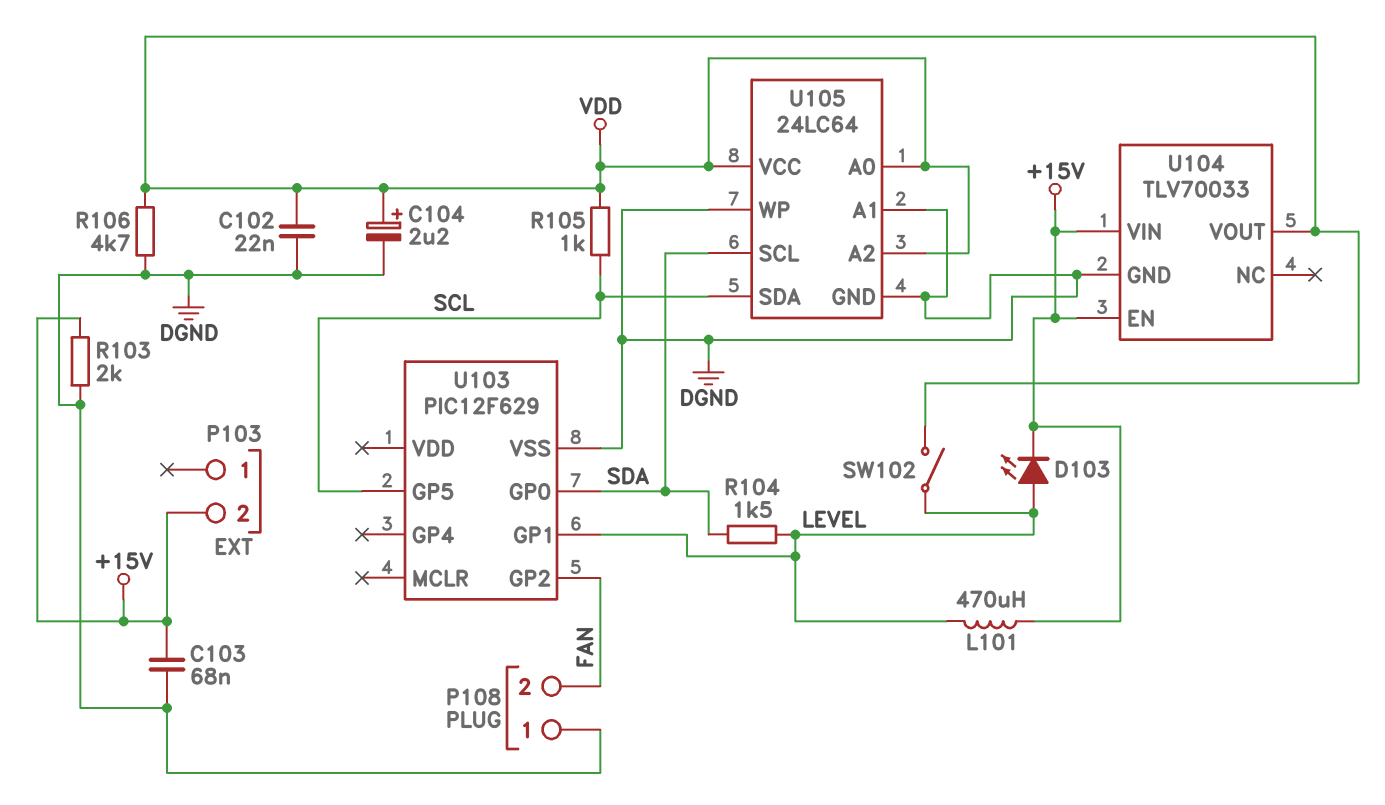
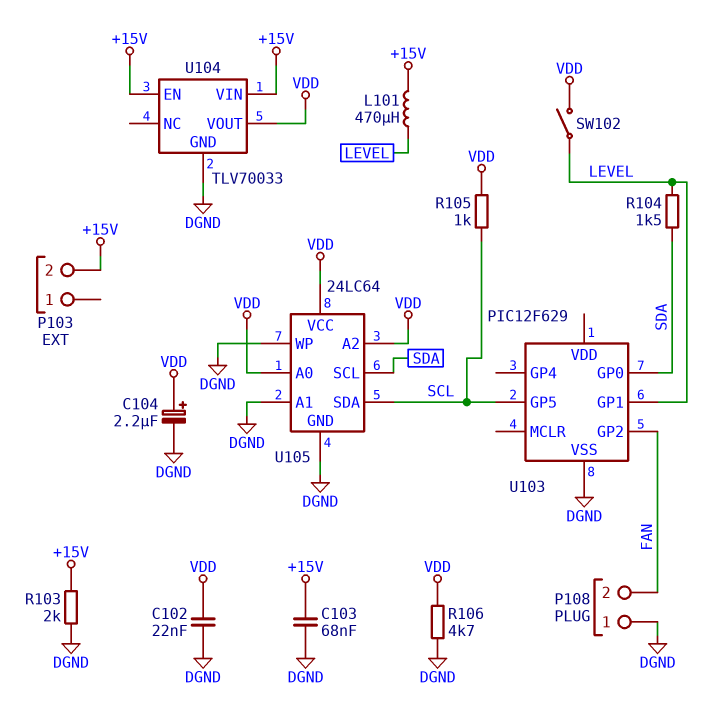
D103: LED (A LEVEL, K +15V) -> none

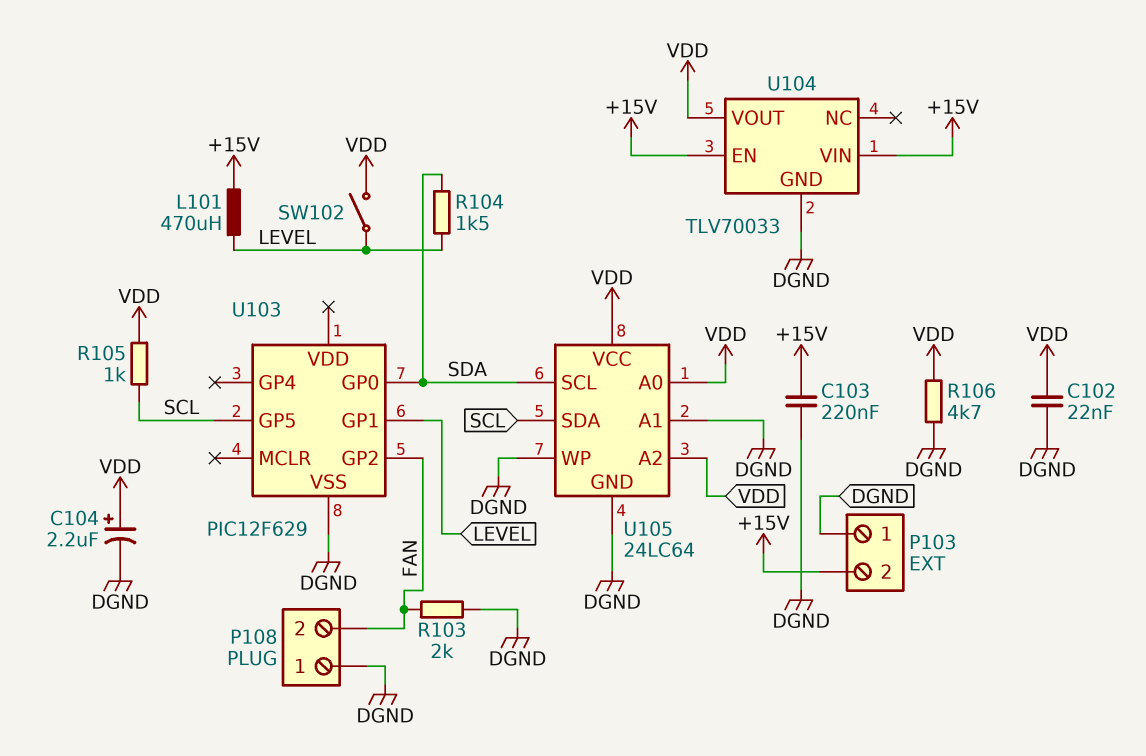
C103: 68nF (+15V, DGND) -> 220nF (+15V, DGND)
P103 pin 1: none -> DGND
R103: 2k (+15V, DGND) -> 2k (DGND, FAN)

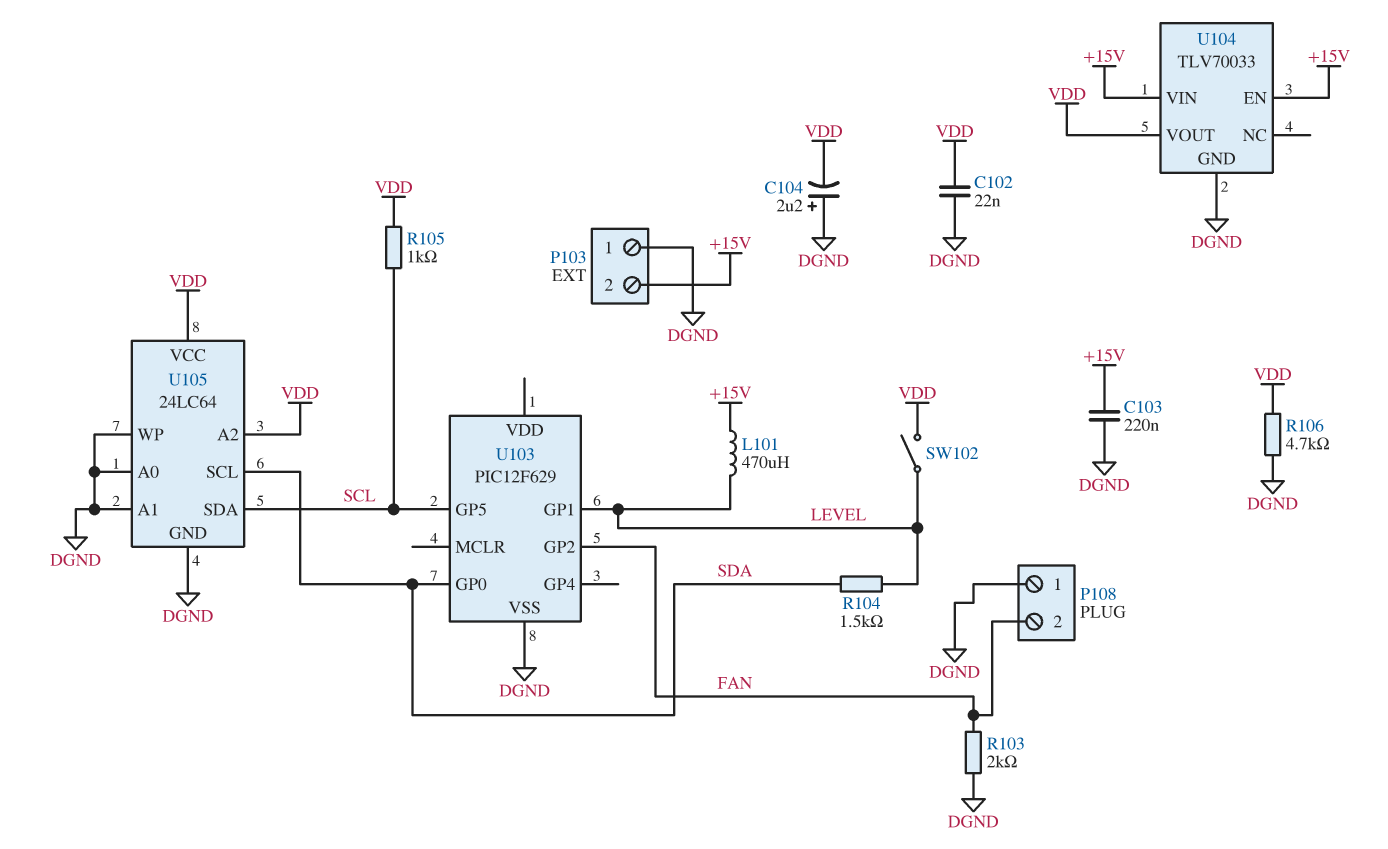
C104: 2.2uF (plus VDD, minus DGND) -> 2.2uF (plus DGND, minus VDD)
U105 pin A0: VDD -> DGND

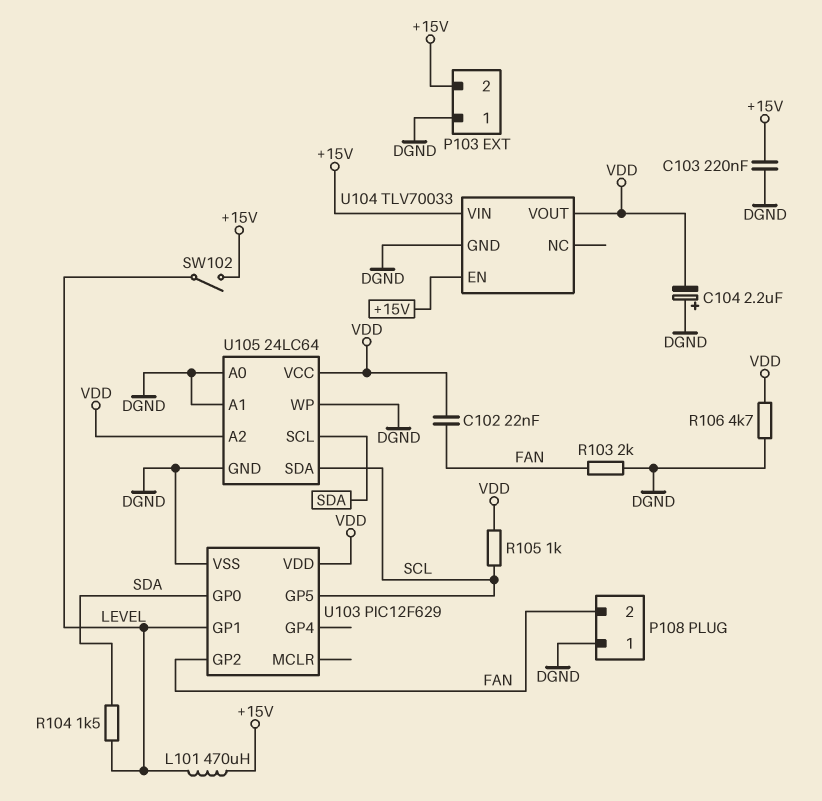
C102: 22nF (DGND, VDD) -> 22nF (FAN, VDD)
SW102: switch (LEVEL, VDD) -> switch (+15V, LEVEL)
U103 pin VDD: none -> VDD

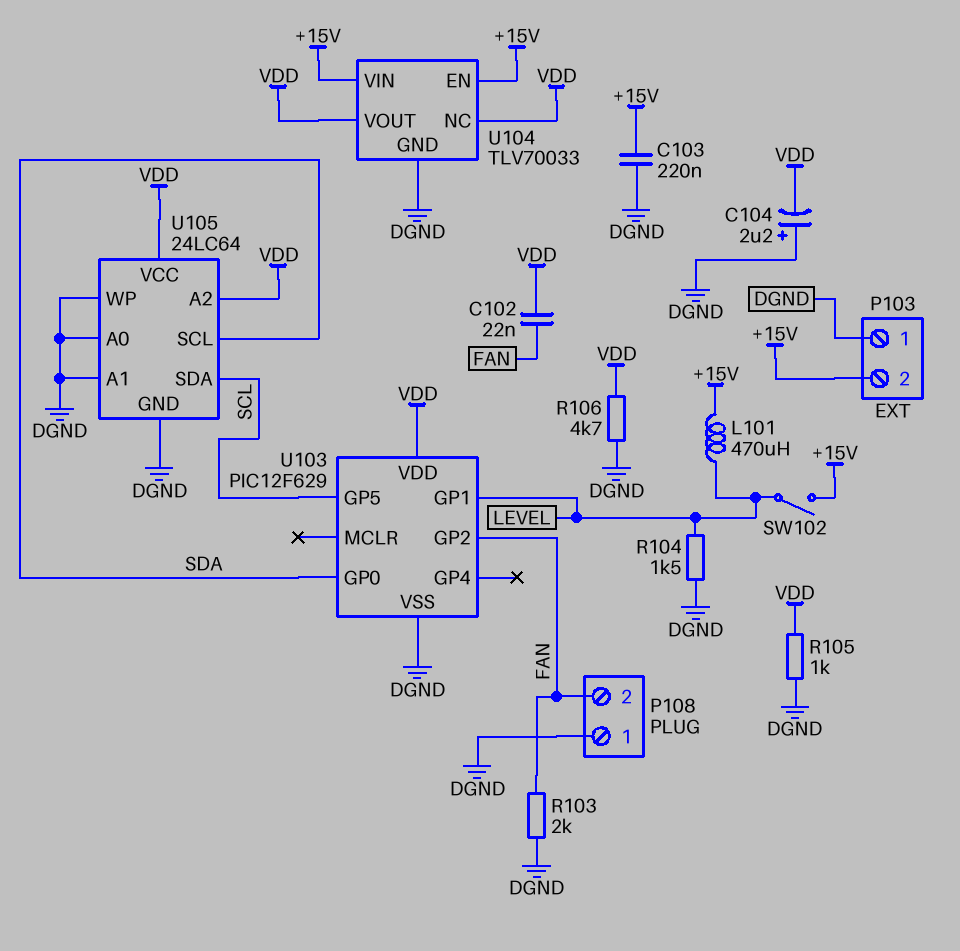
R104: 1.5k (LEVEL, SDA) -> 1.5k (DGND, LEVEL)
R105: 1k (SCL, VDD) -> 1k (DGND, VDD)
U104 pin NC: none -> VDD

